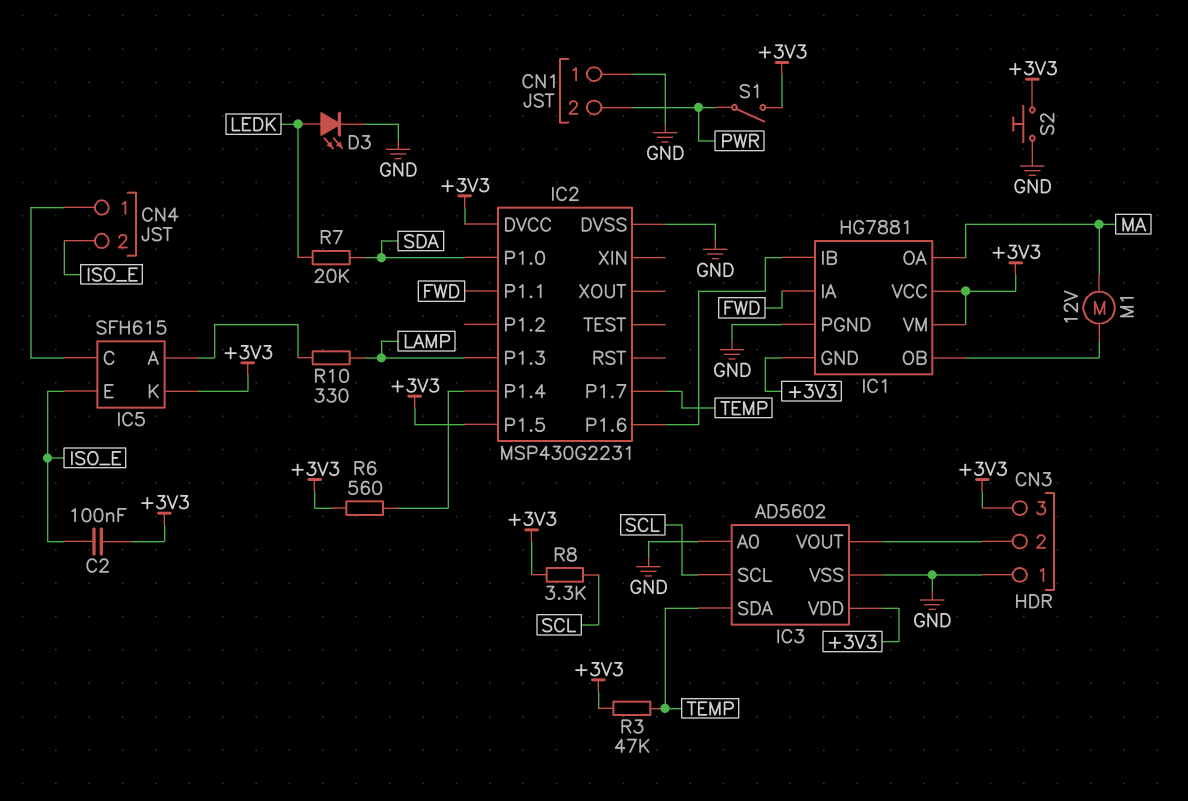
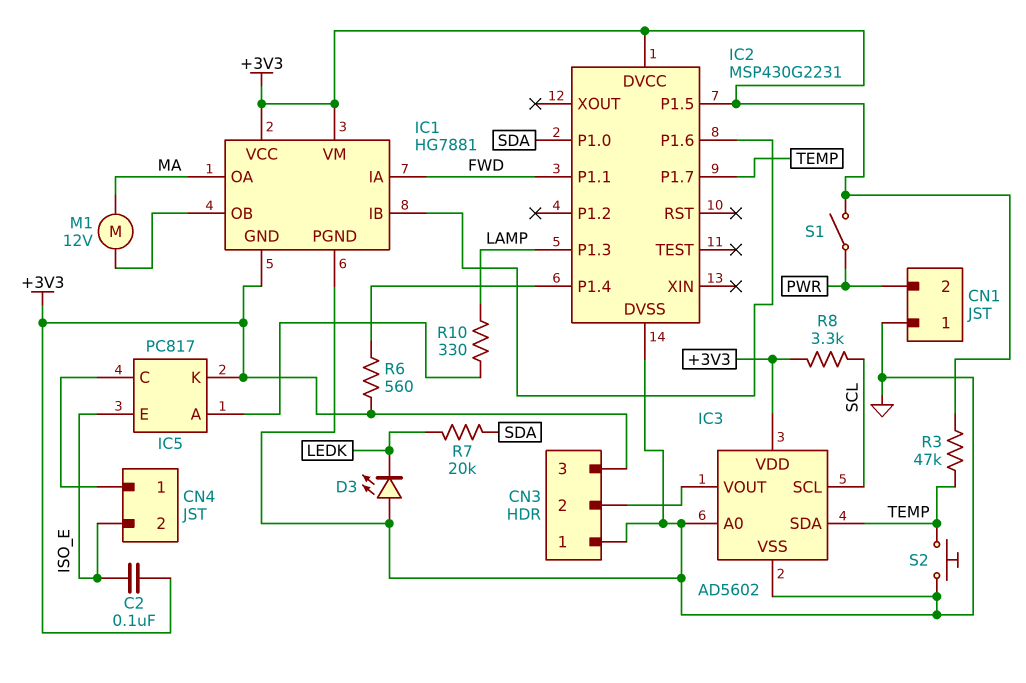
D3: LED (A LEDK, K GND) -> LED (A GND, K LEDK)
IC5: SFH615 -> PC817
S2: button (+3V3, GND) -> button (GND, TEMP)

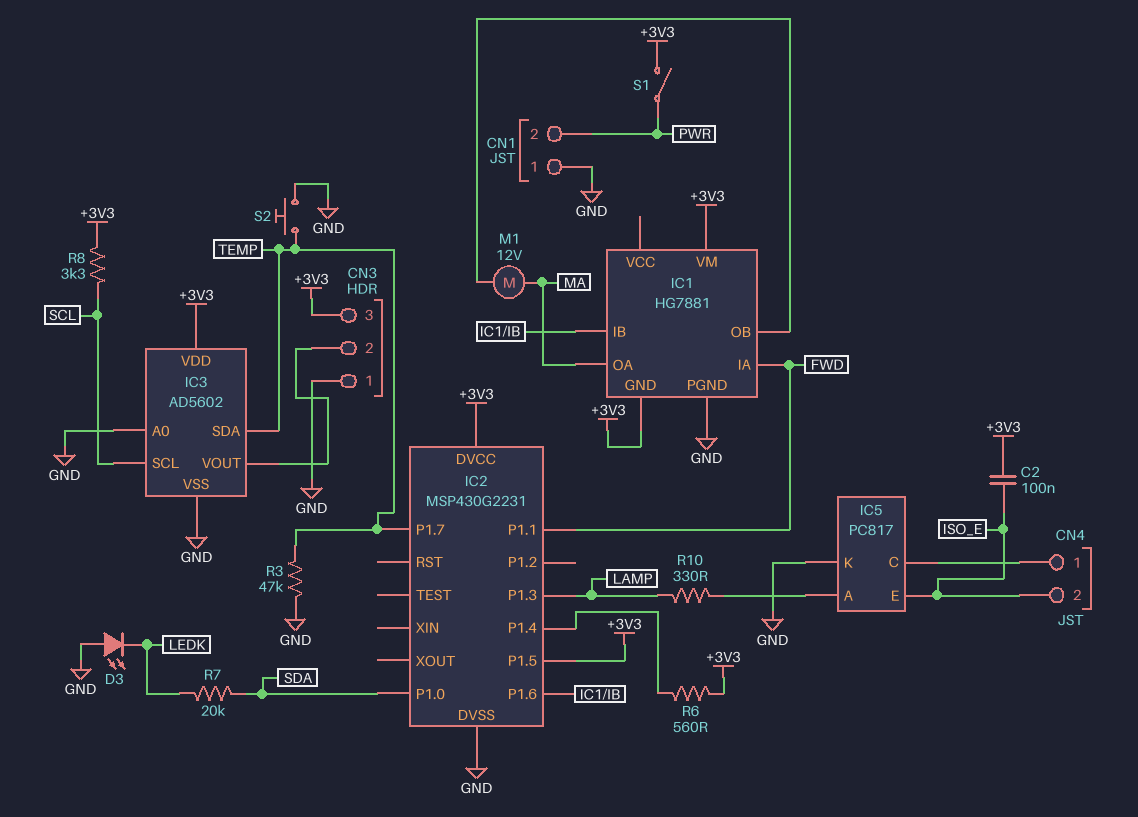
IC1 pin VCC: +3V3 -> none
IC5 pin K: +3V3 -> GND
R3: 47k (+3V3, TEMP) -> 47k (GND, TEMP)

